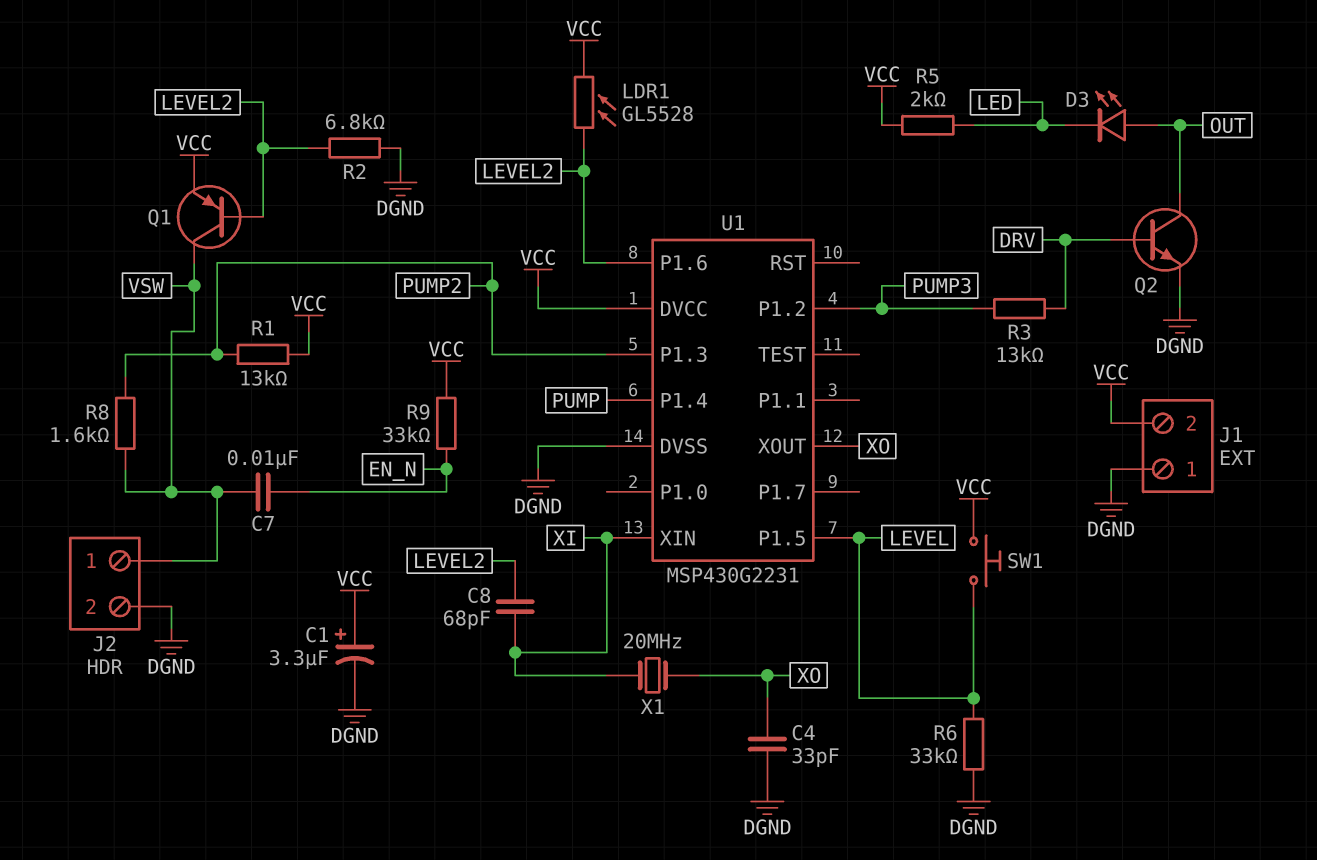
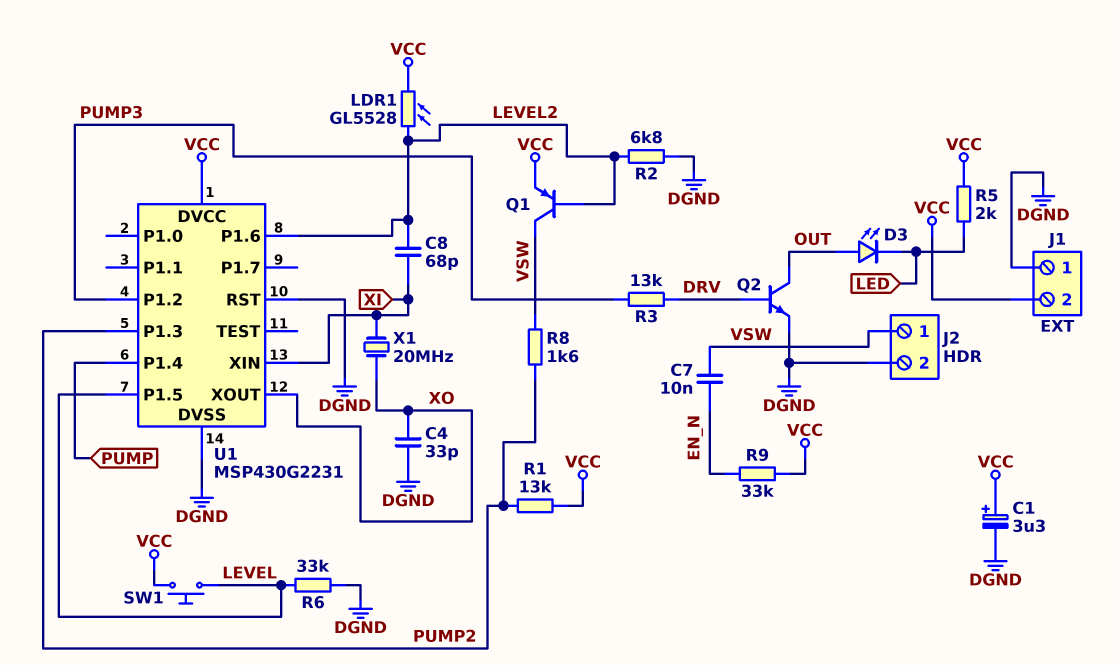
U1 pin RST: none -> DGND

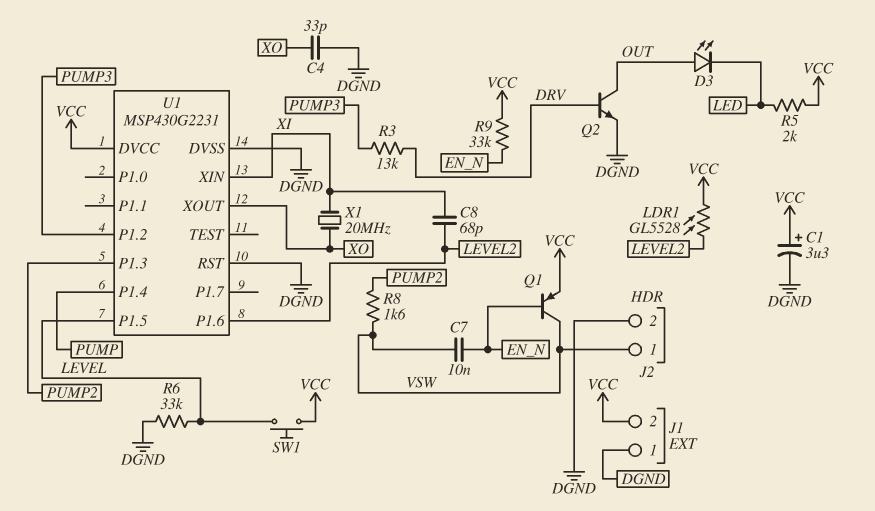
Q1: PNP (B LEVEL2, C VSW, E VCC) -> PNP (B EN_N, C VSW, E VCC)
R1: 13k (PUMP2, VCC) -> none
R2: 6.8k (DGND, LEVEL2) -> none

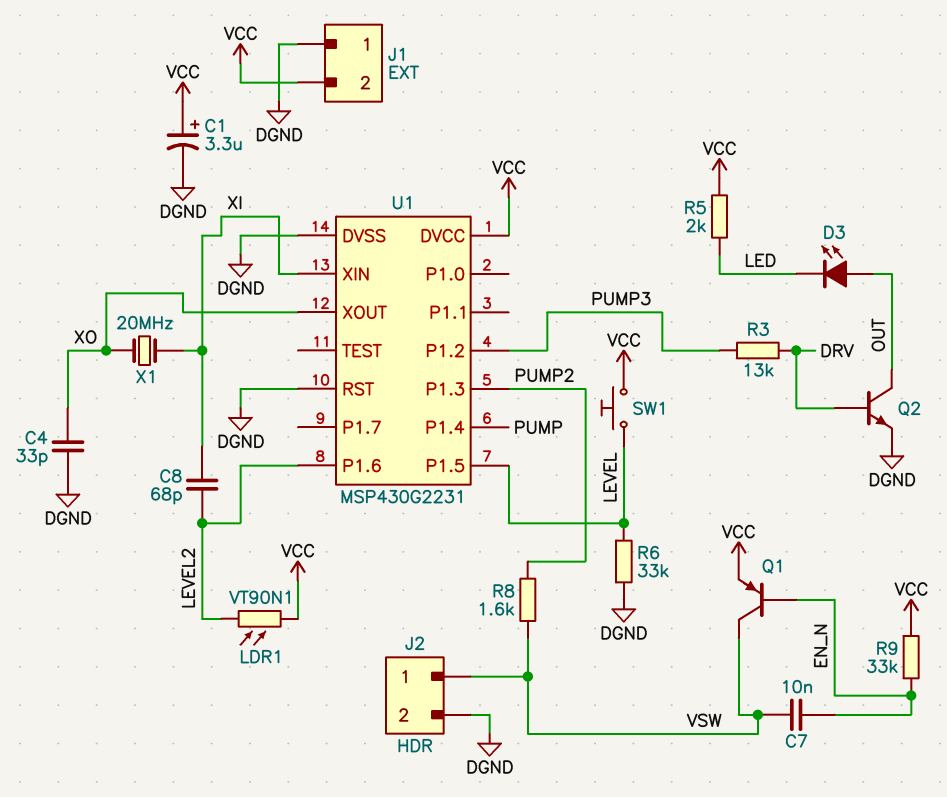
LDR1: GL5528 (LEVEL2, VCC) -> VT90N1 (LEVEL2, VCC)

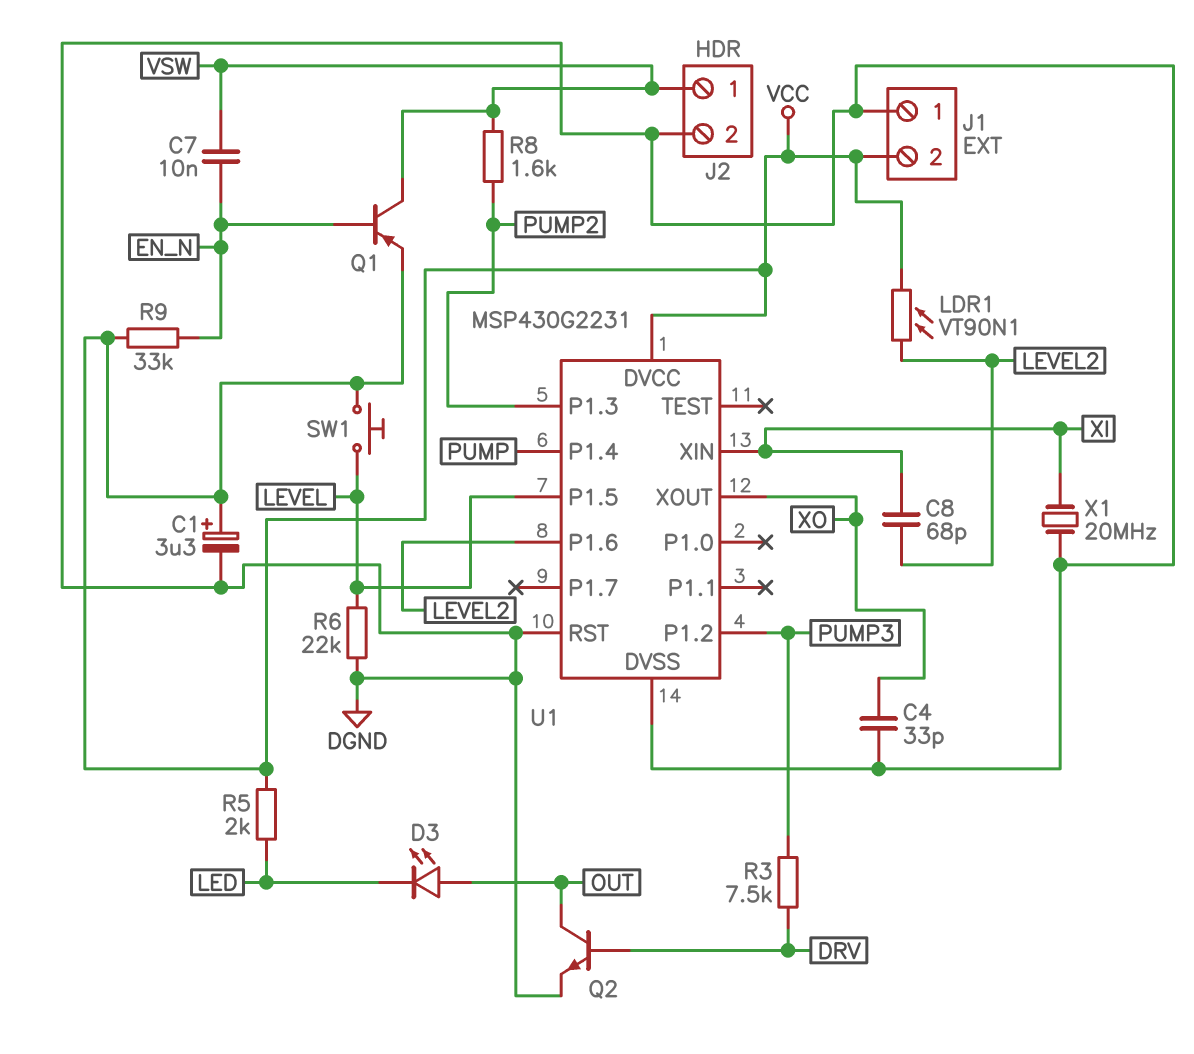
R3: 13k (DRV, PUMP3) -> 7.5k (DRV, PUMP3)
R6: 33k (DGND, LEVEL) -> 22k (DGND, LEVEL)
X1: 20MHz (XI, XO) -> 20MHz (DGND, XI)

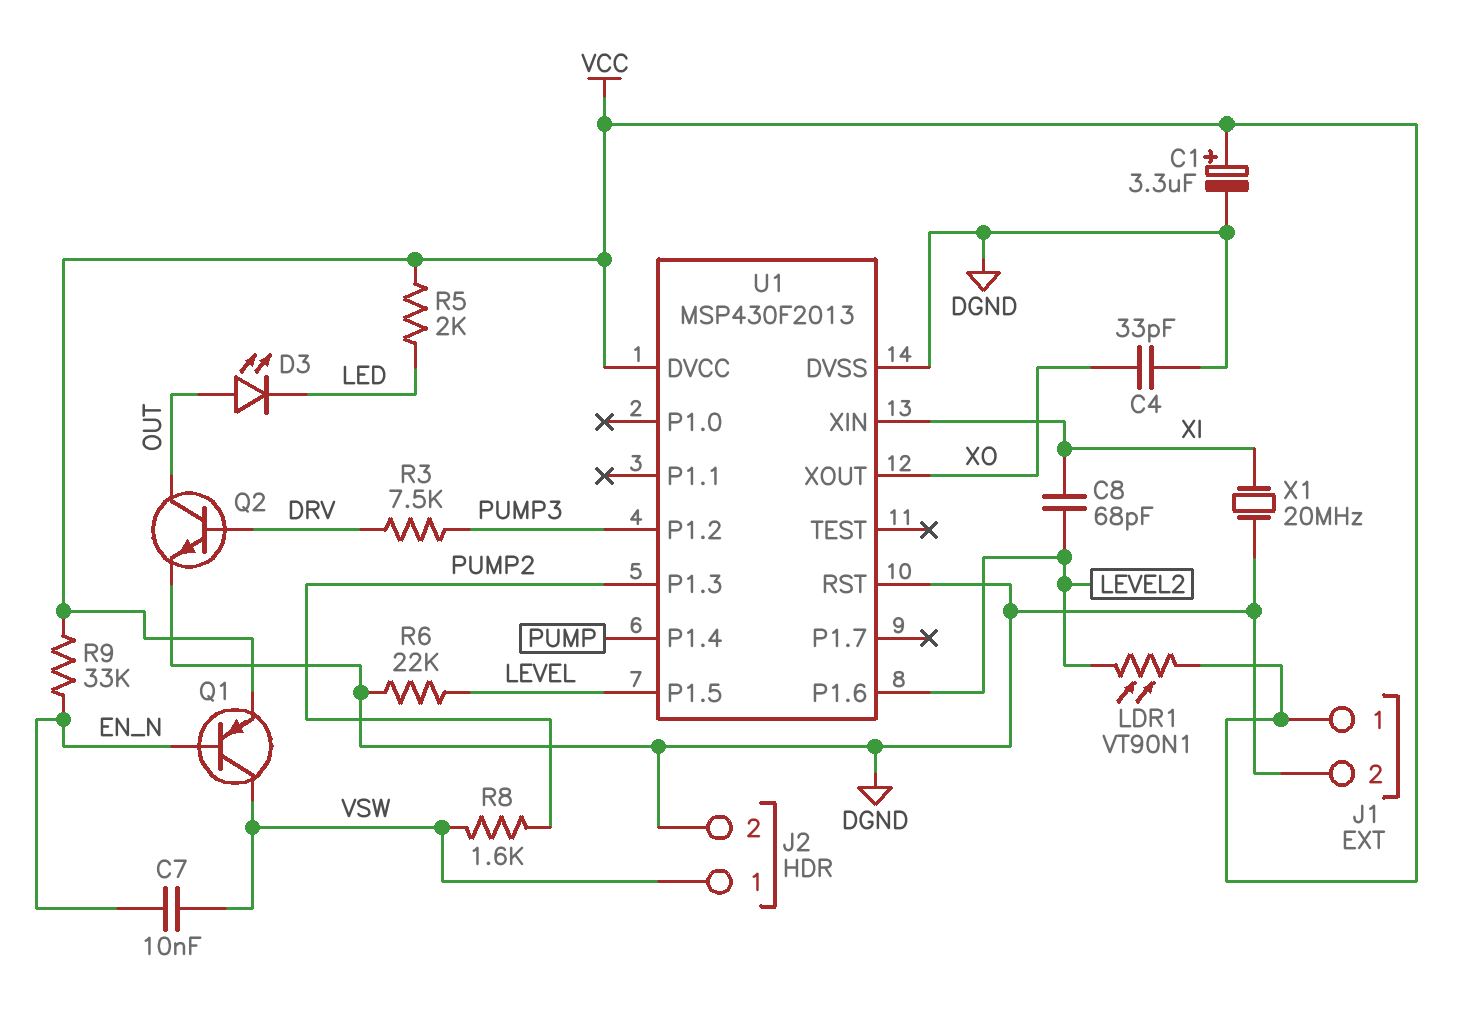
J1 pin 1: DGND -> VCC
J1 pin 2: VCC -> DGND
SW1: button (LEVEL, VCC) -> none
U1: MSP430G2231 -> MSP430F2013

